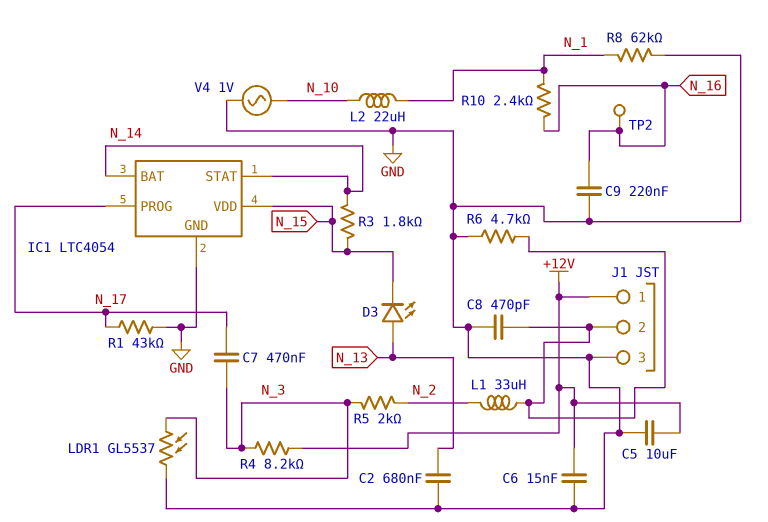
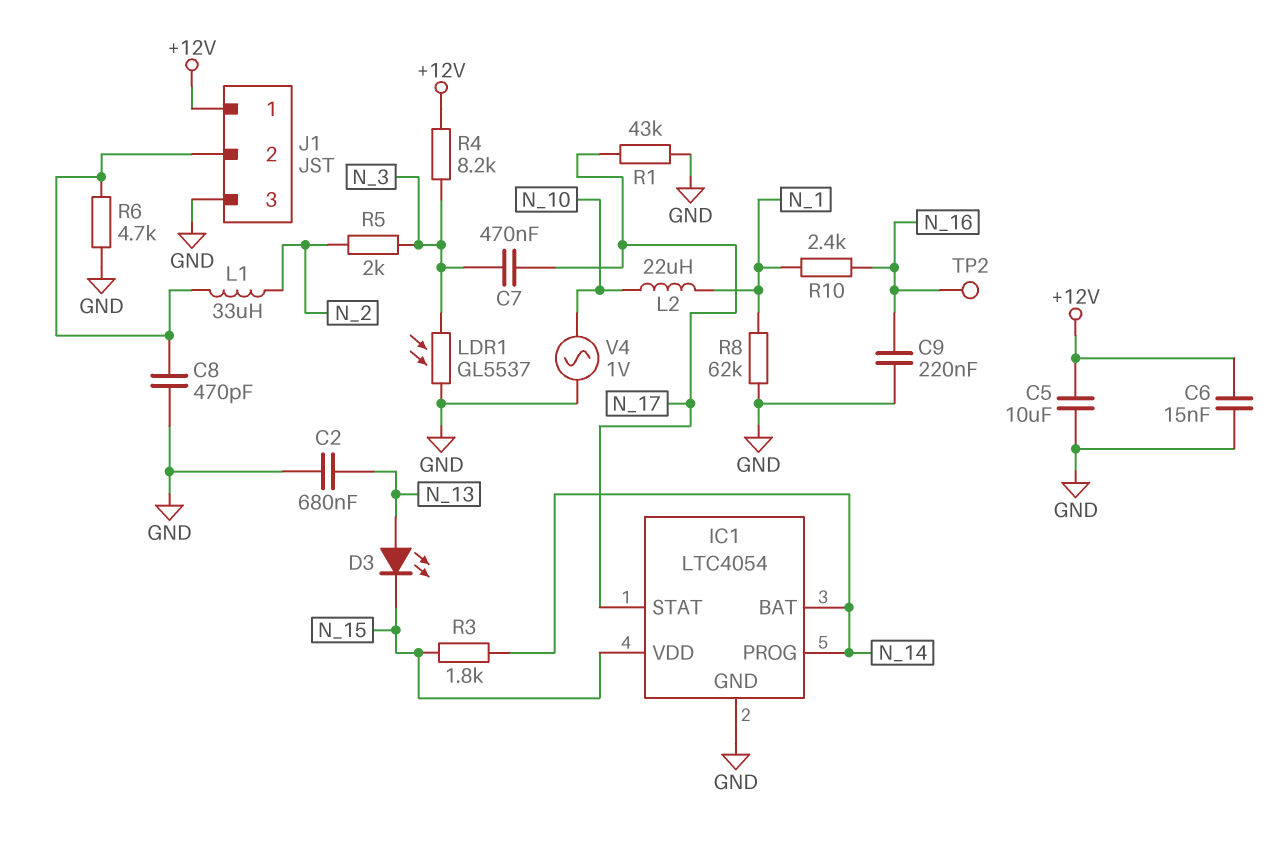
IC1 pin PROG: N_17 -> N_14
IC1 pin STAT: N_14 -> N_17

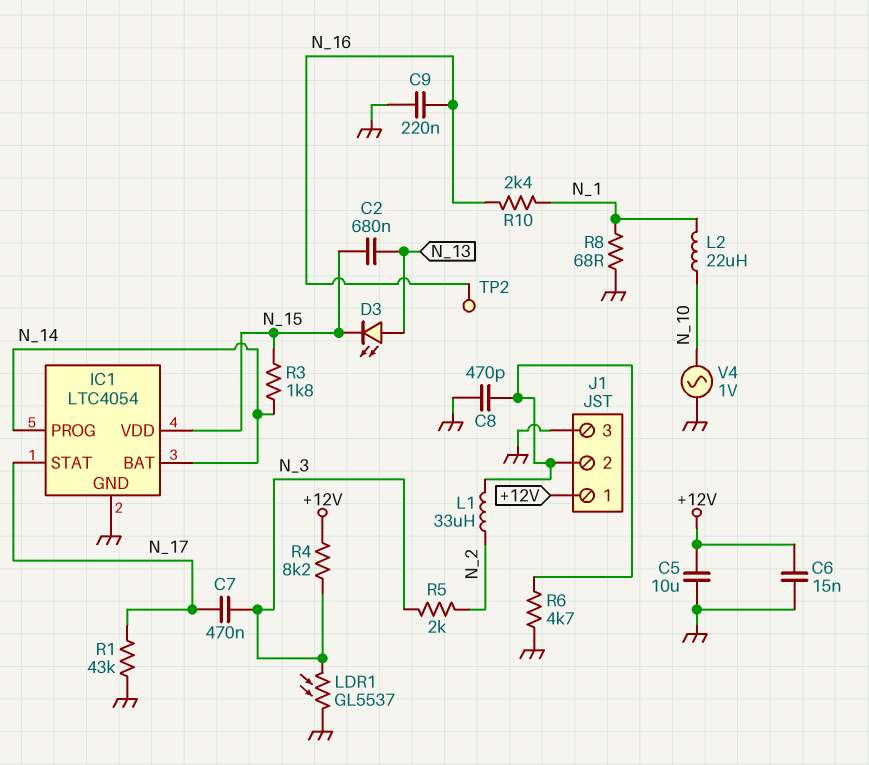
C2: 680nF (GND, N_13) -> 680nF (N_13, N_15)
R8: 62k (GND, N_1) -> 68 (GND, N_1)

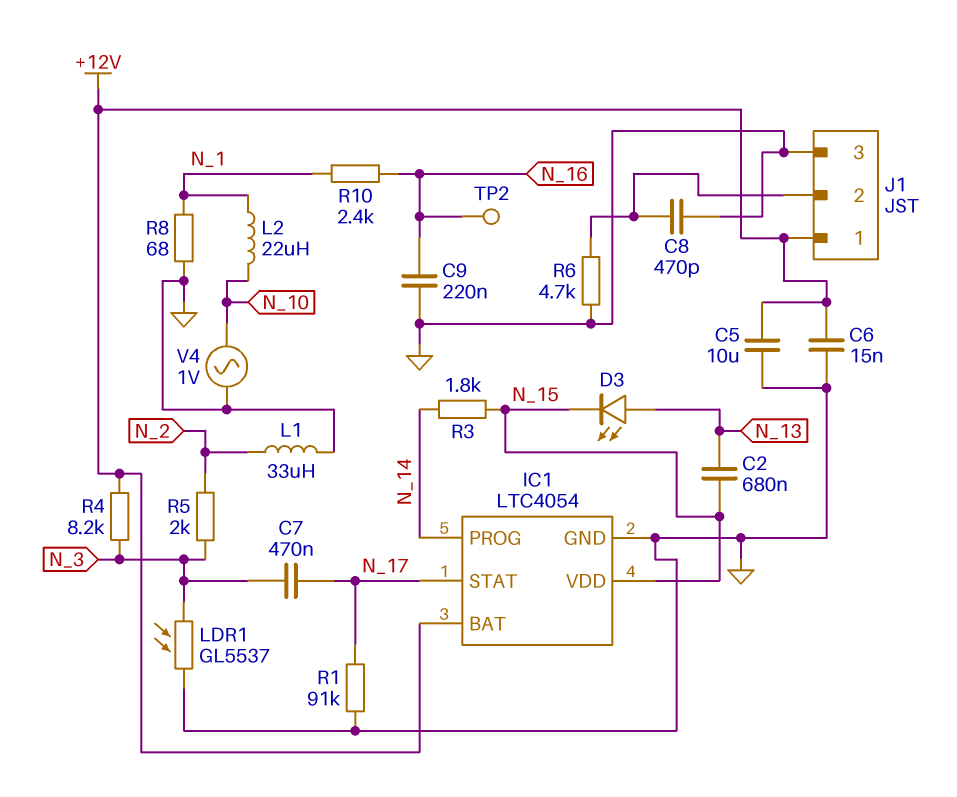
IC1 pin BAT: N_14 -> +12V
L1: 33uH (J1/2, N_2) -> 33uH (GND, N_2)
R1: 43k (GND, N_17) -> 91k (GND, N_17)

